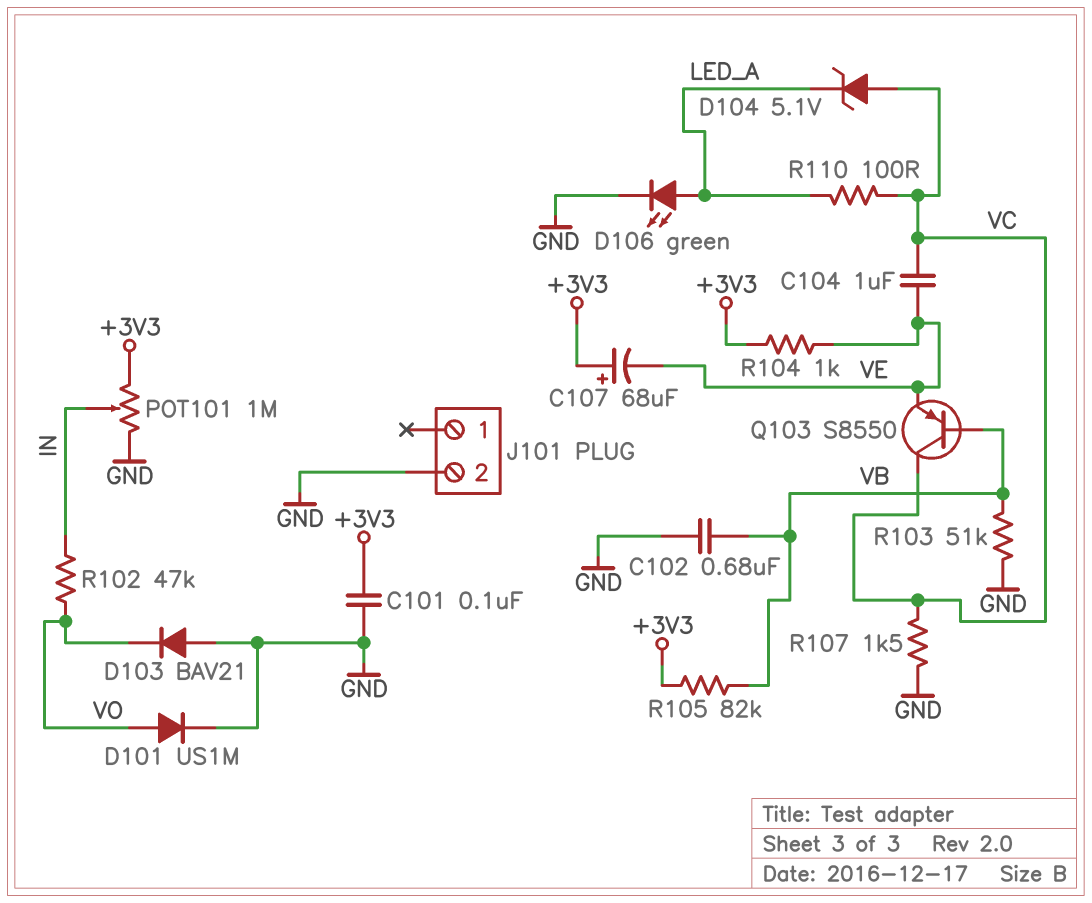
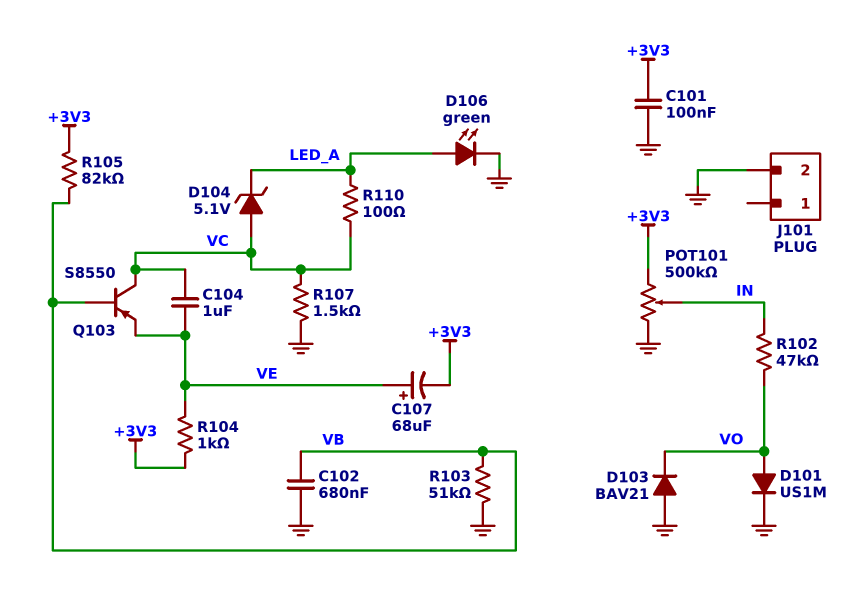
C107: 68uF (plus +3V3, minus VE) -> 68uF (plus VE, minus +3V3)
POT101: 1M (+3V3, GND, wiper IN) -> 500k (+3V3, GND, wiper IN)

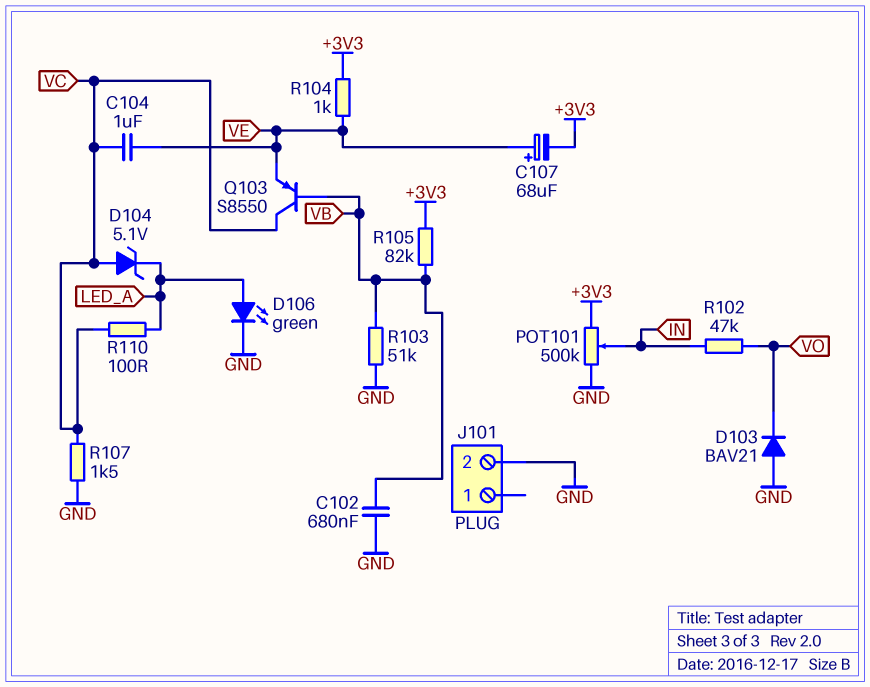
C101: 100nF (+3V3, GND) -> none
D101: diode US1M (A VO, K GND) -> none

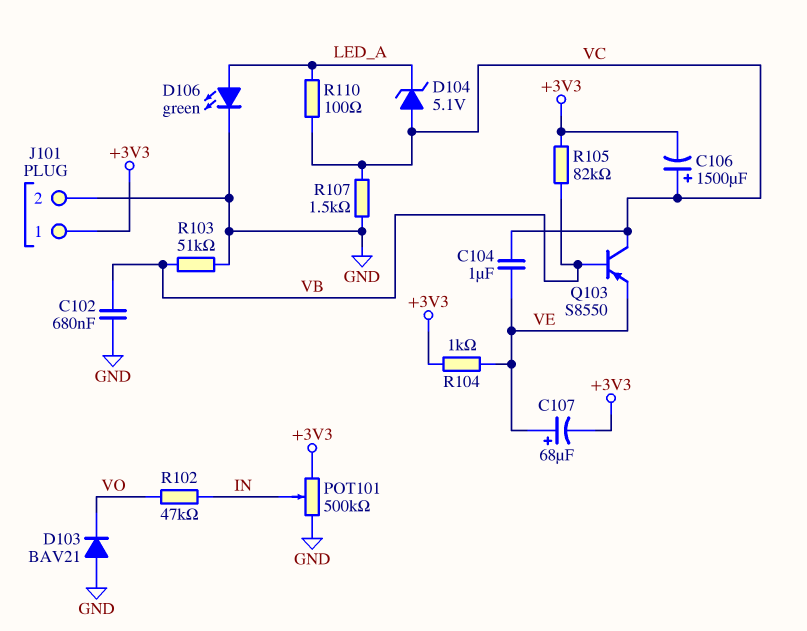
C106: none -> 1500uF (plus VC, minus +3V3)
J101 pin 1: none -> +3V3

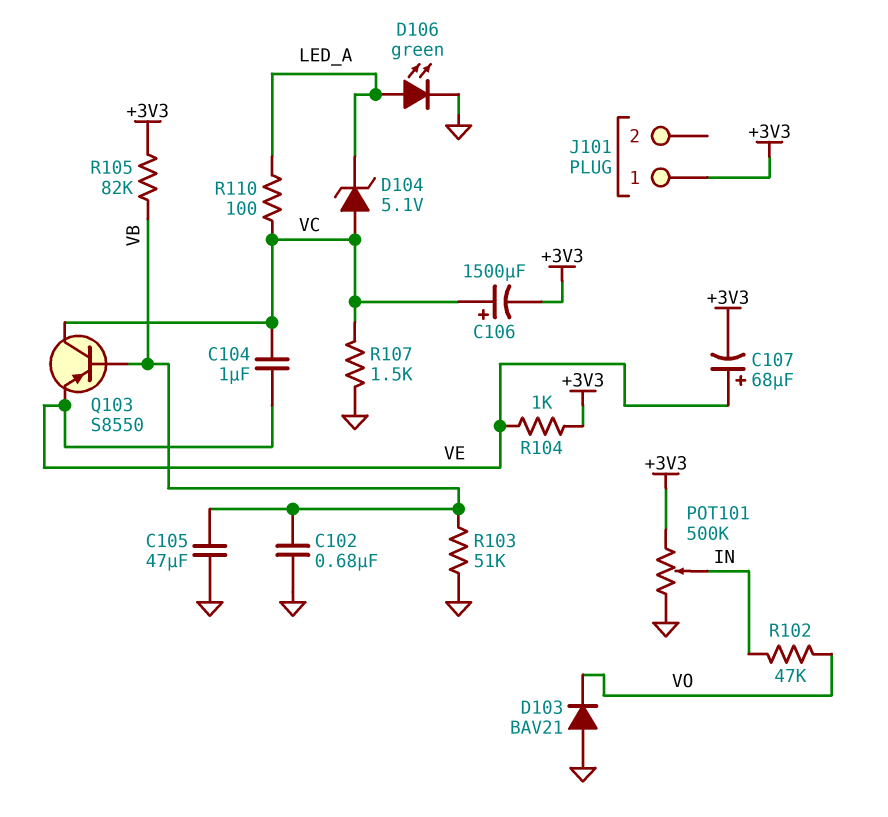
C105: none -> 47uF (GND, VB)
J101 pin 2: GND -> none

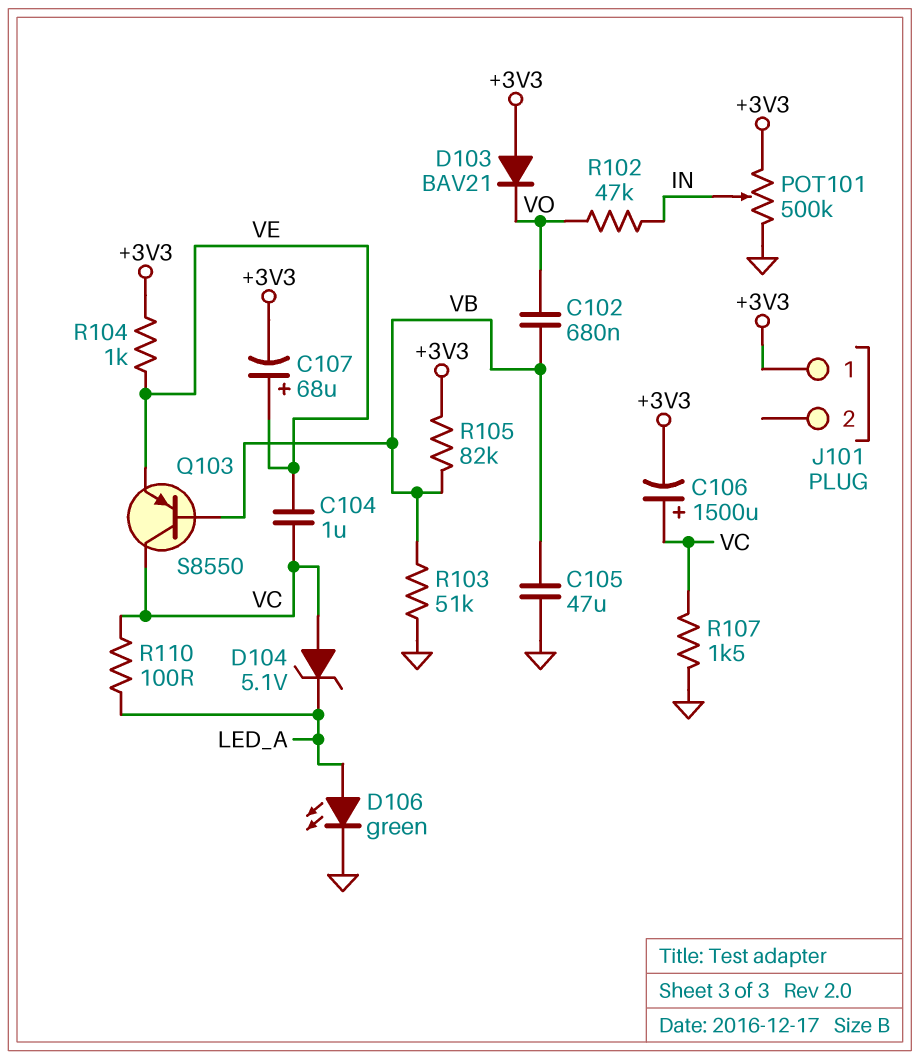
C102: 680nF (GND, VB) -> 680nF (VB, VO)
D103: diode BAV21 (A GND, K VO) -> diode BAV21 (A +3V3, K VO)

